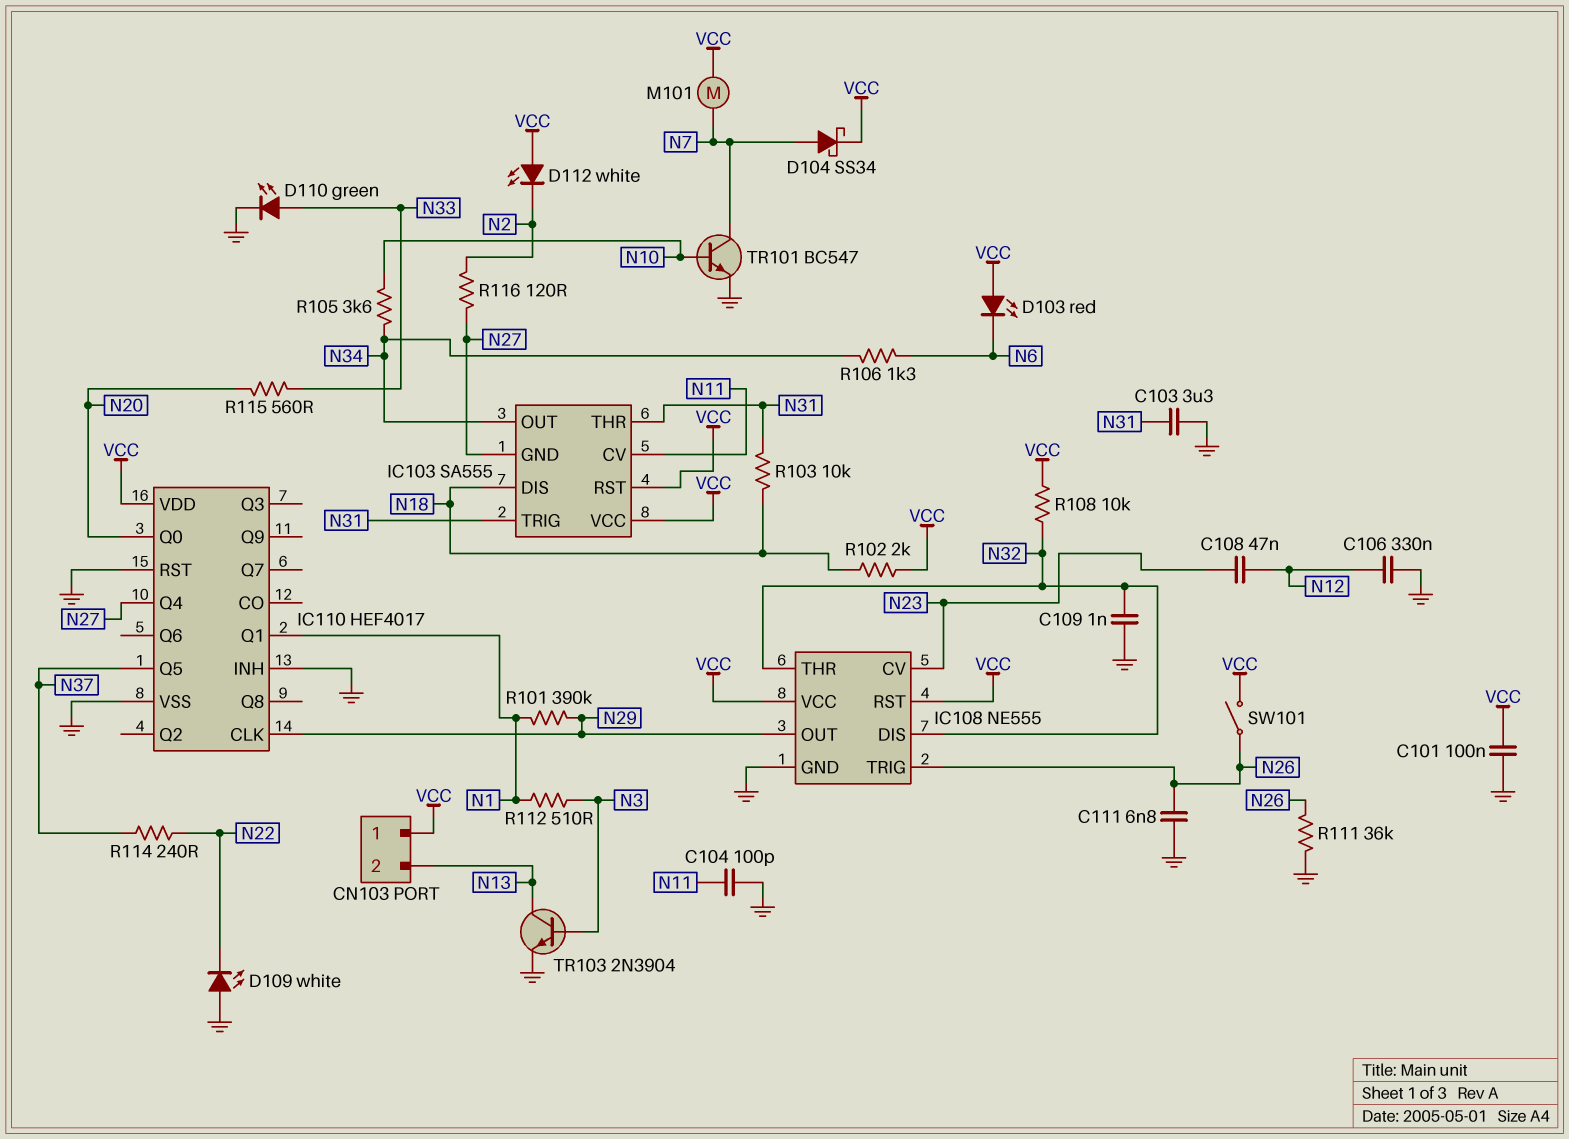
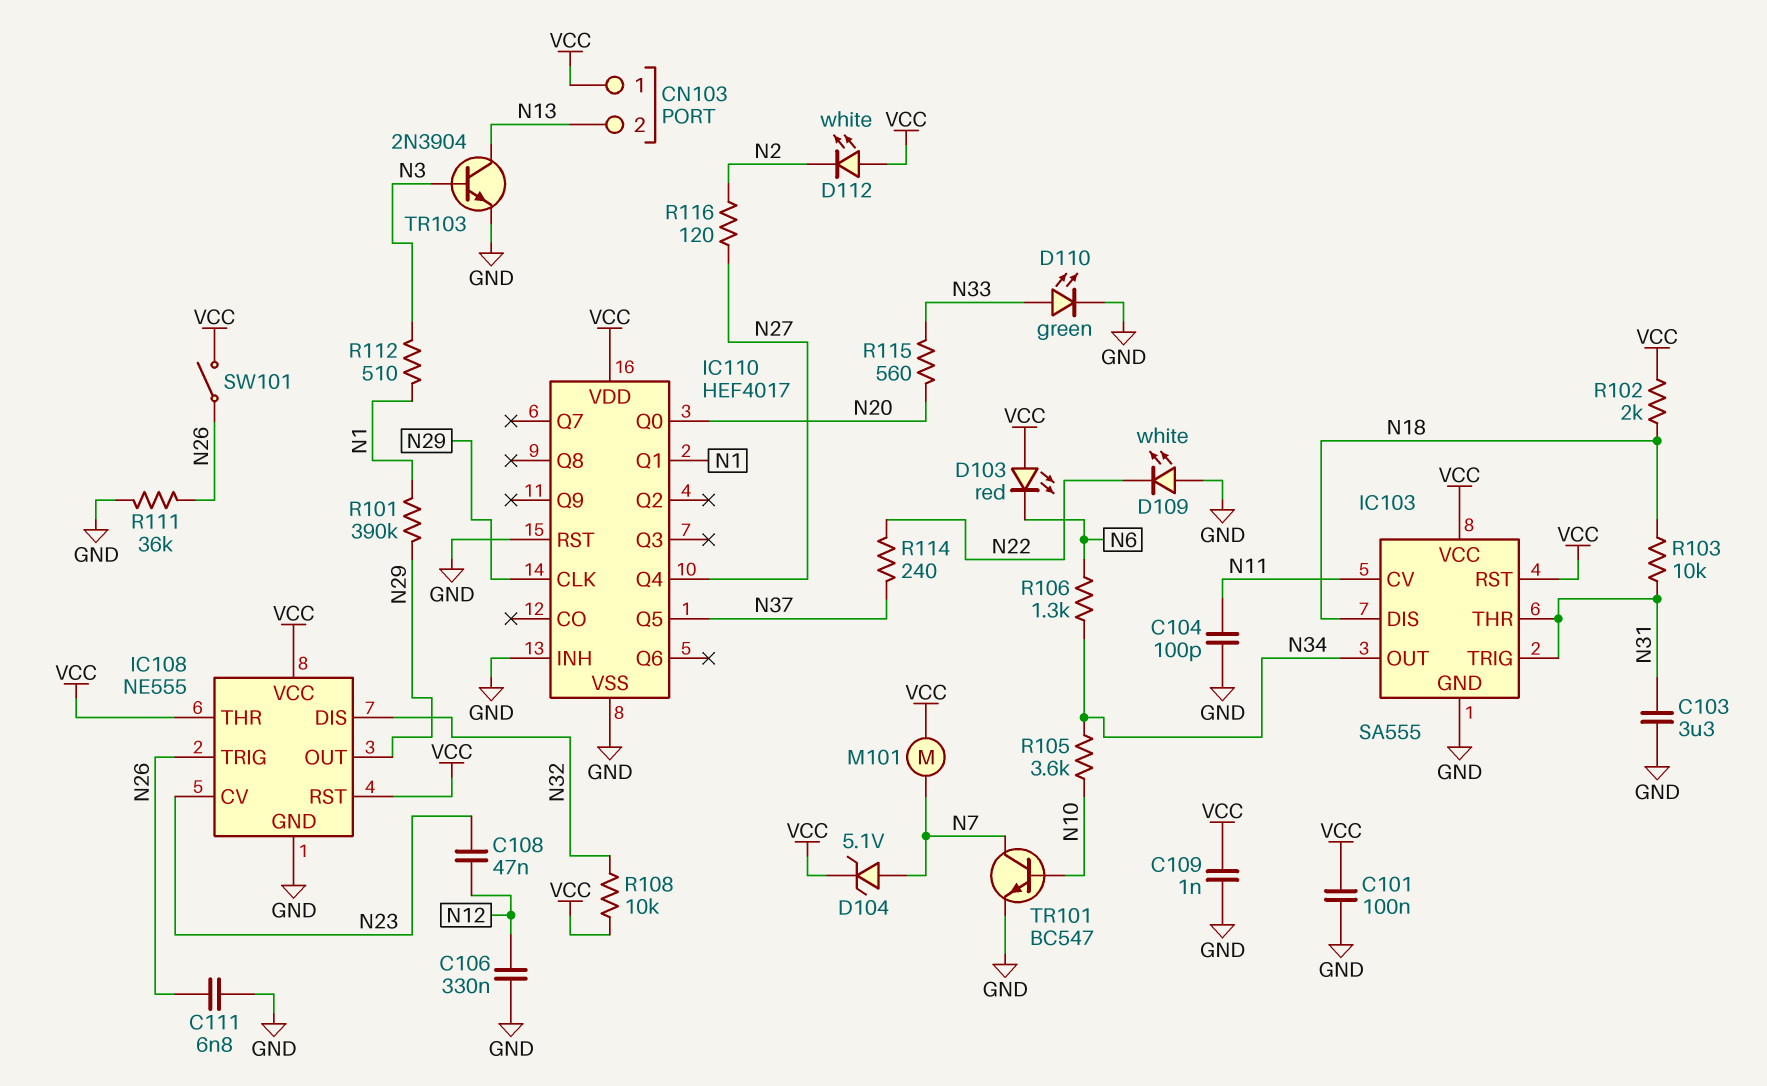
C109: 1nF (GND, N32) -> 1nF (GND, VCC)
D104: schottky SS34 (A N7, K VCC) -> zener 5.1V (A N7, K VCC)
IC103 pin GND: N27 -> GND
IC108 pin THR: N32 -> VCC

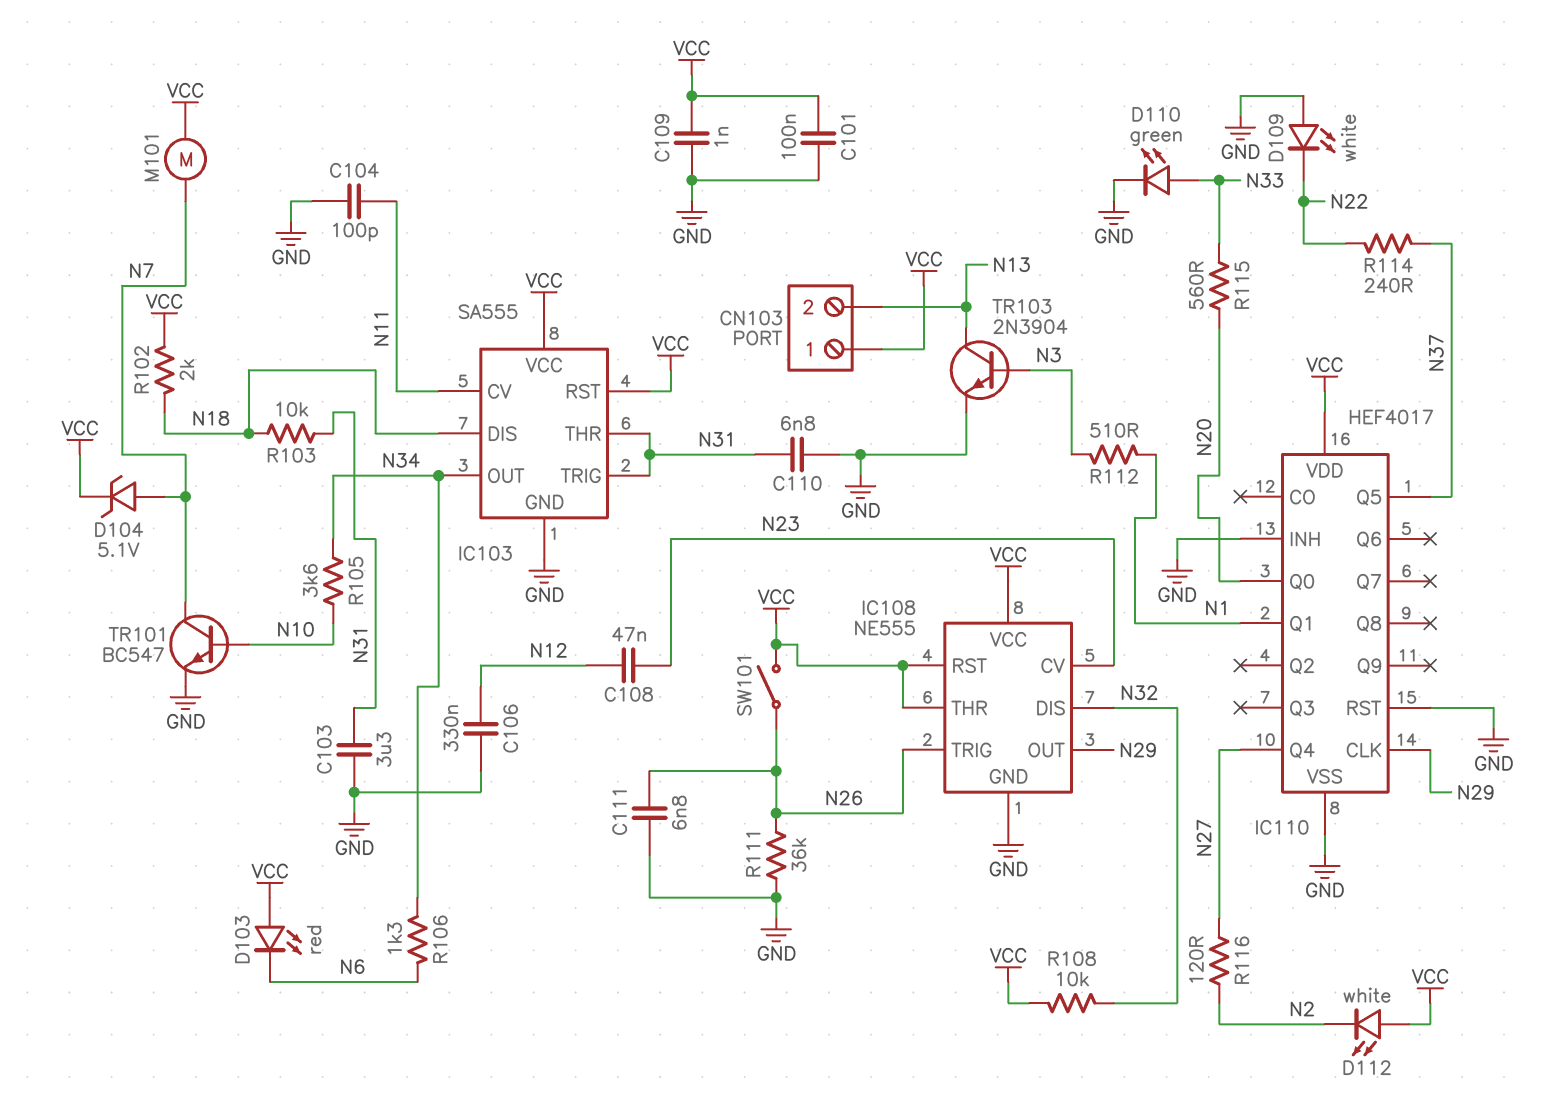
C110: none -> 6.8nF (GND, N31)
R101: 390k (N1, N29) -> none

